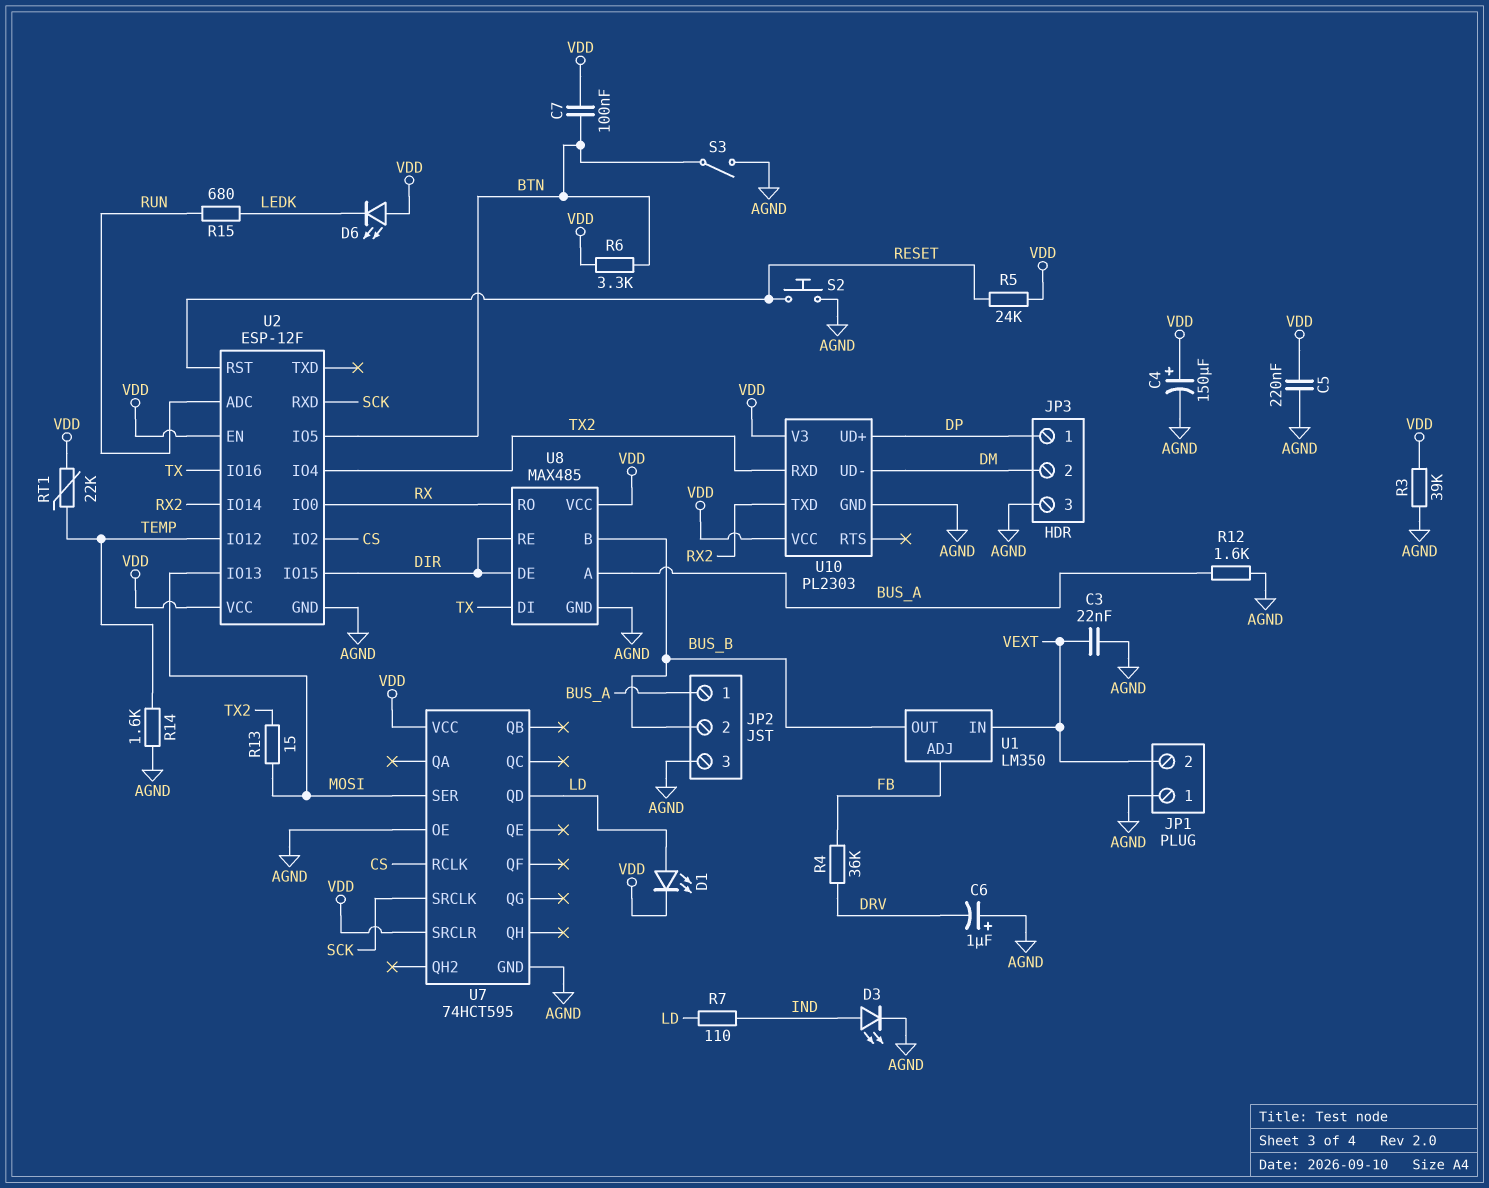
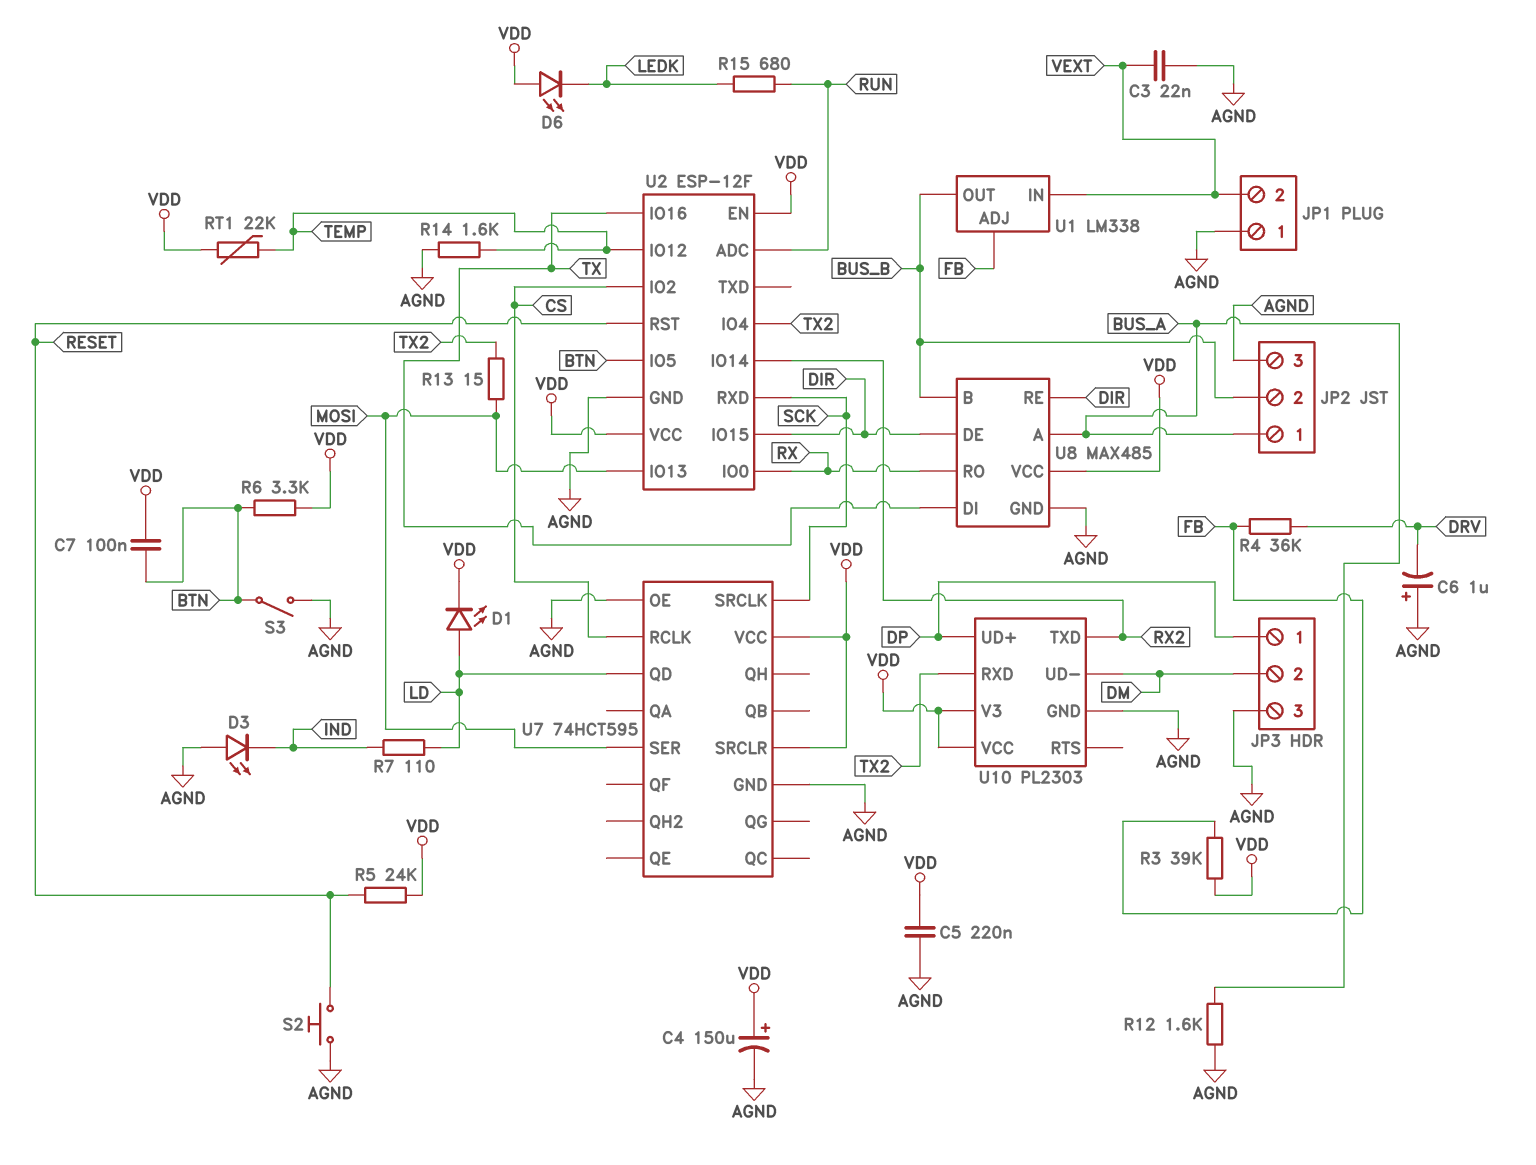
D3: LED (A IND, K AGND) -> LED (A AGND, K IND)
R3: 39k (AGND, VDD) -> 39k (FB, VDD)
U1: LM350 -> LM338

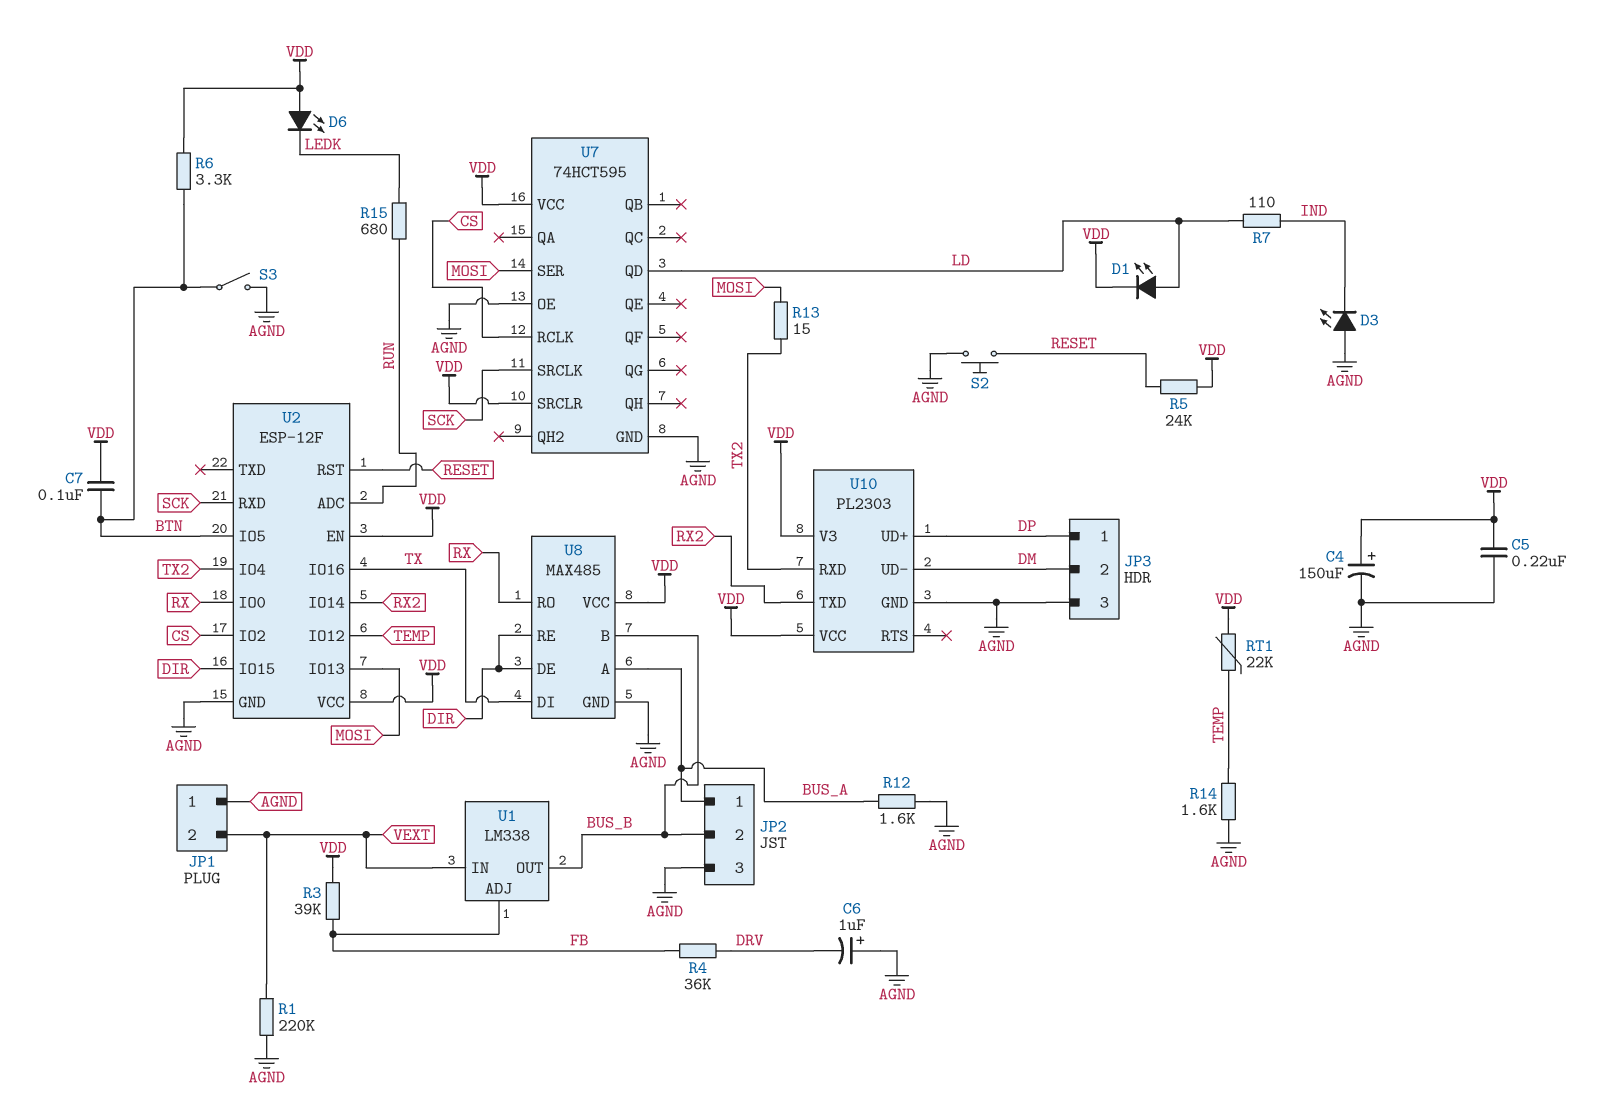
C3: 22nF (AGND, VEXT) -> none
R1: none -> 220k (AGND, VEXT)

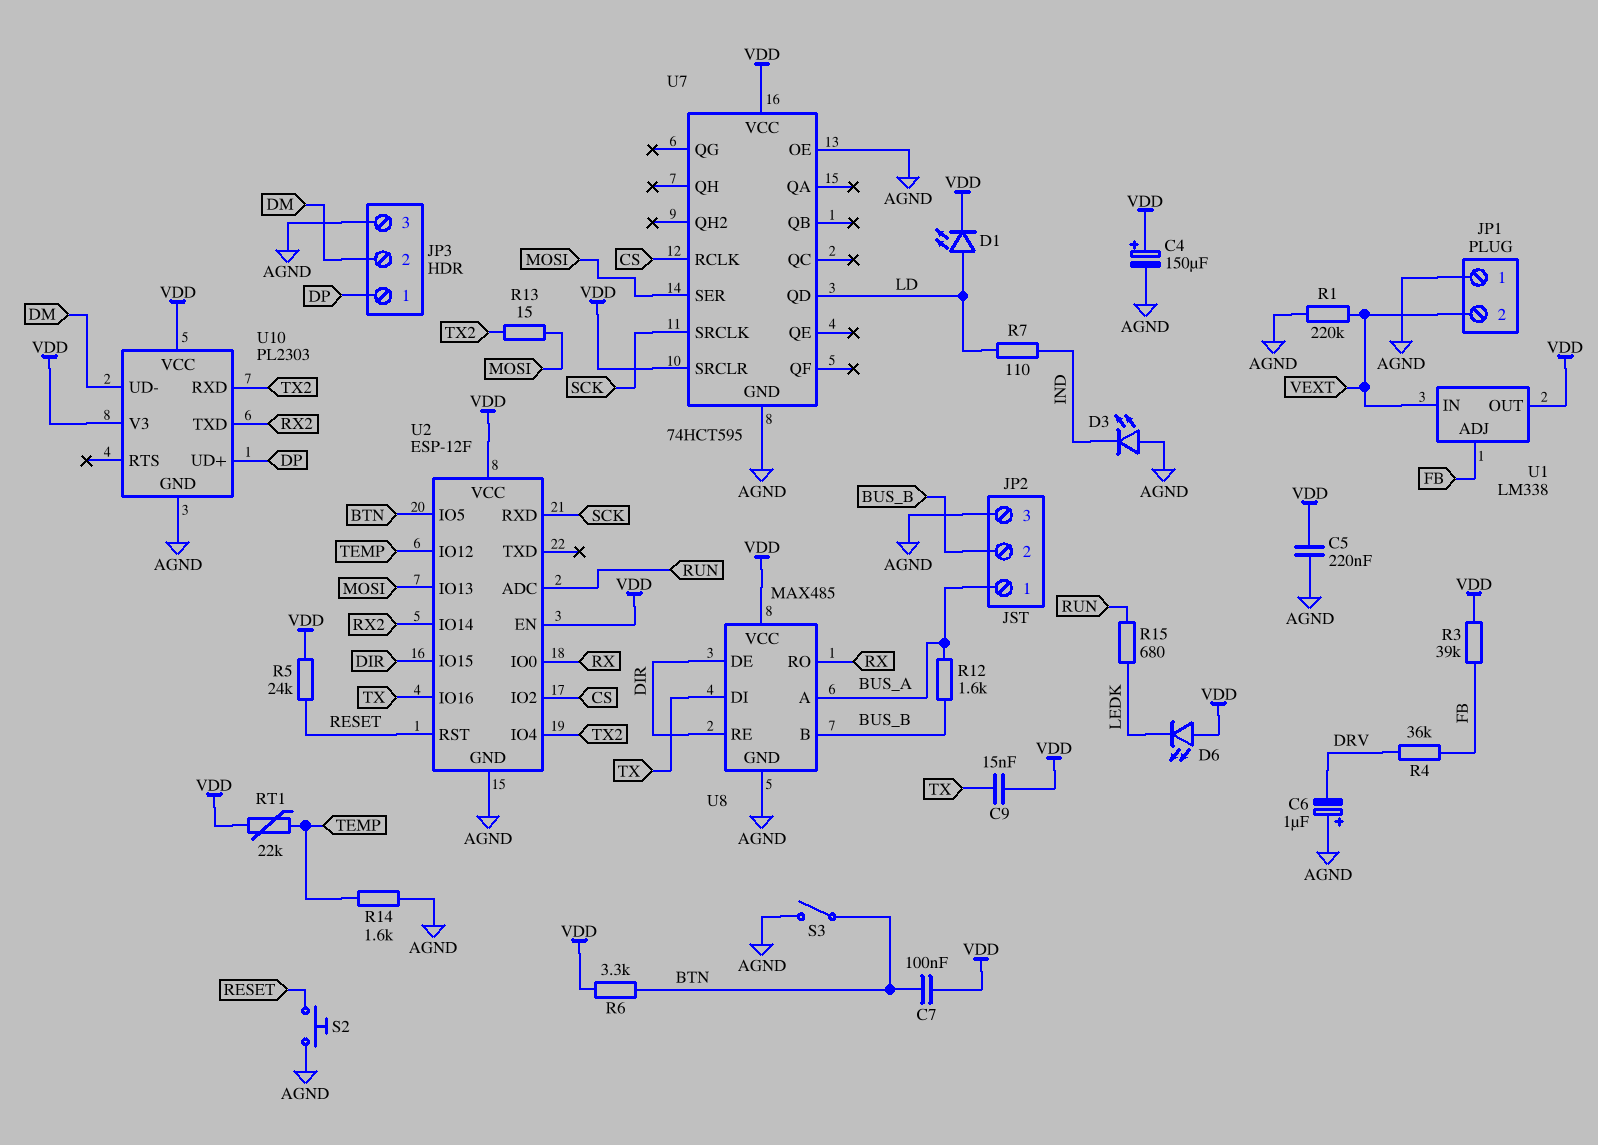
C9: none -> 15nF (TX, VDD)
R12: 1.6k (AGND, BUS_A) -> 1.6k (BUS_A, BUS_B)
U1 pin OUT: BUS_B -> VDD

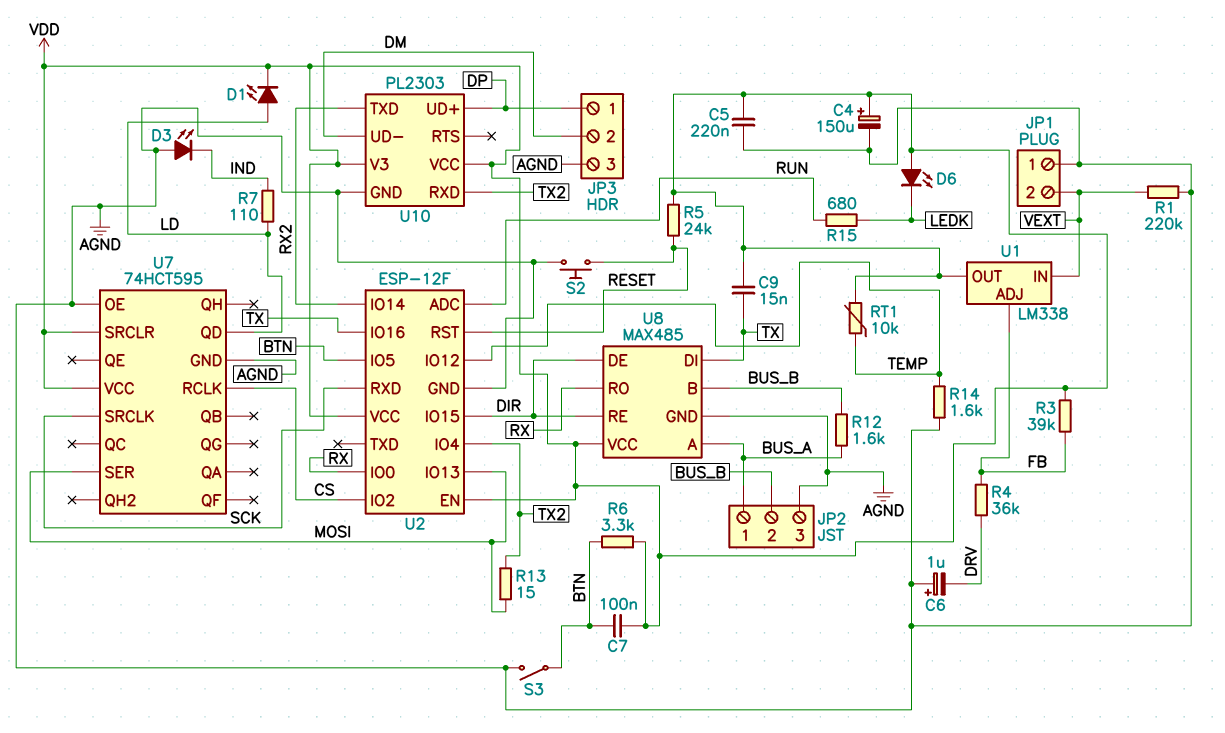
RT1: 22k (TEMP, VDD) -> 10k (TEMP, VDD)

